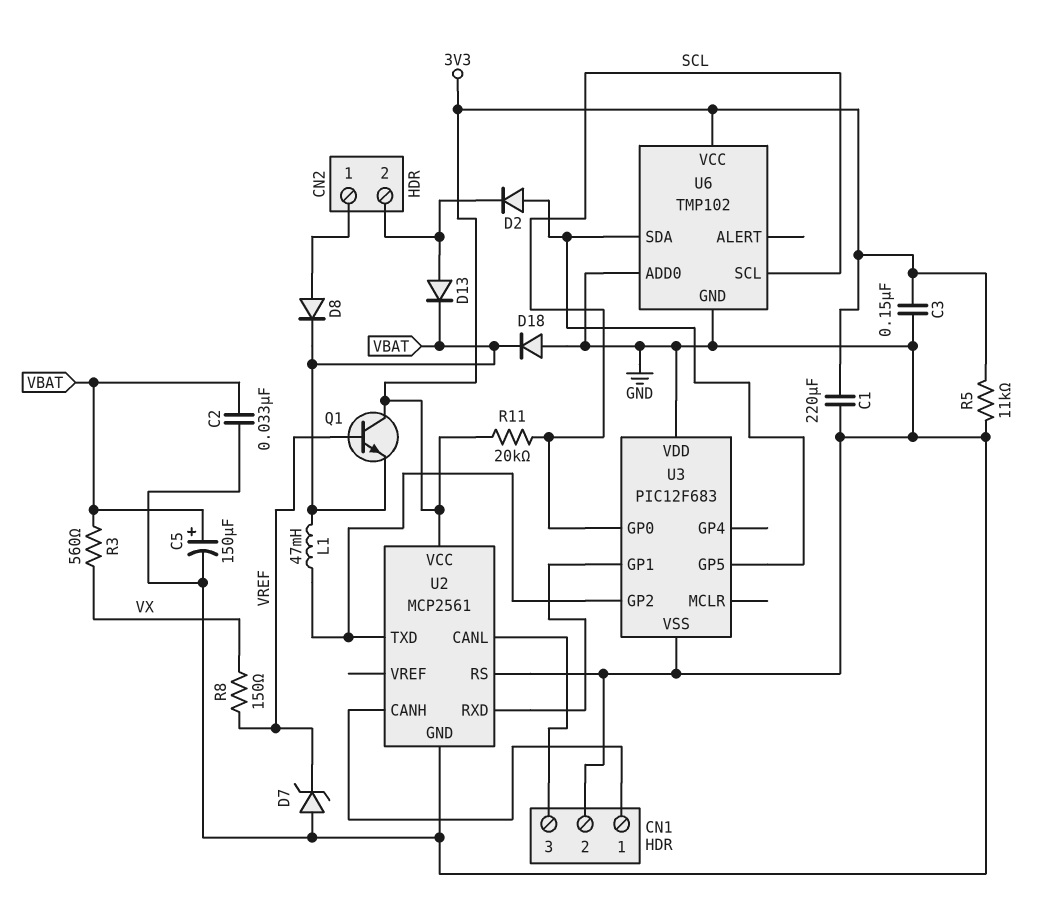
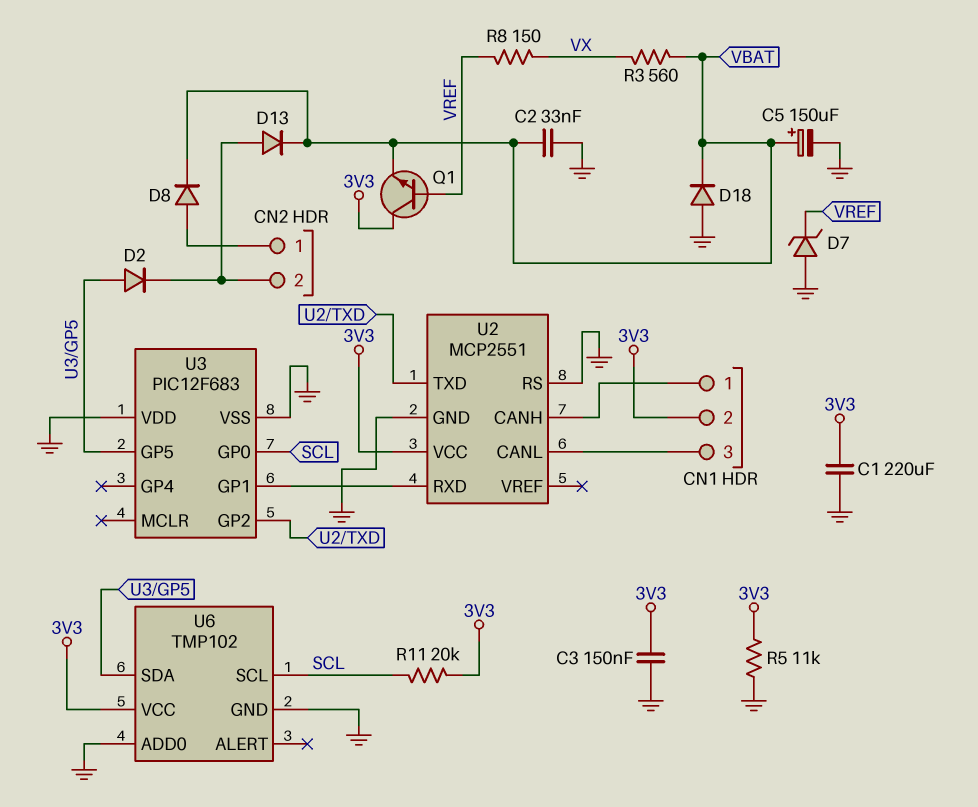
CN1 pin 2: GND -> 3V3
L1: 47mH (U2/TXD, VBAT) -> none
U2: MCP2561 -> MCP2551

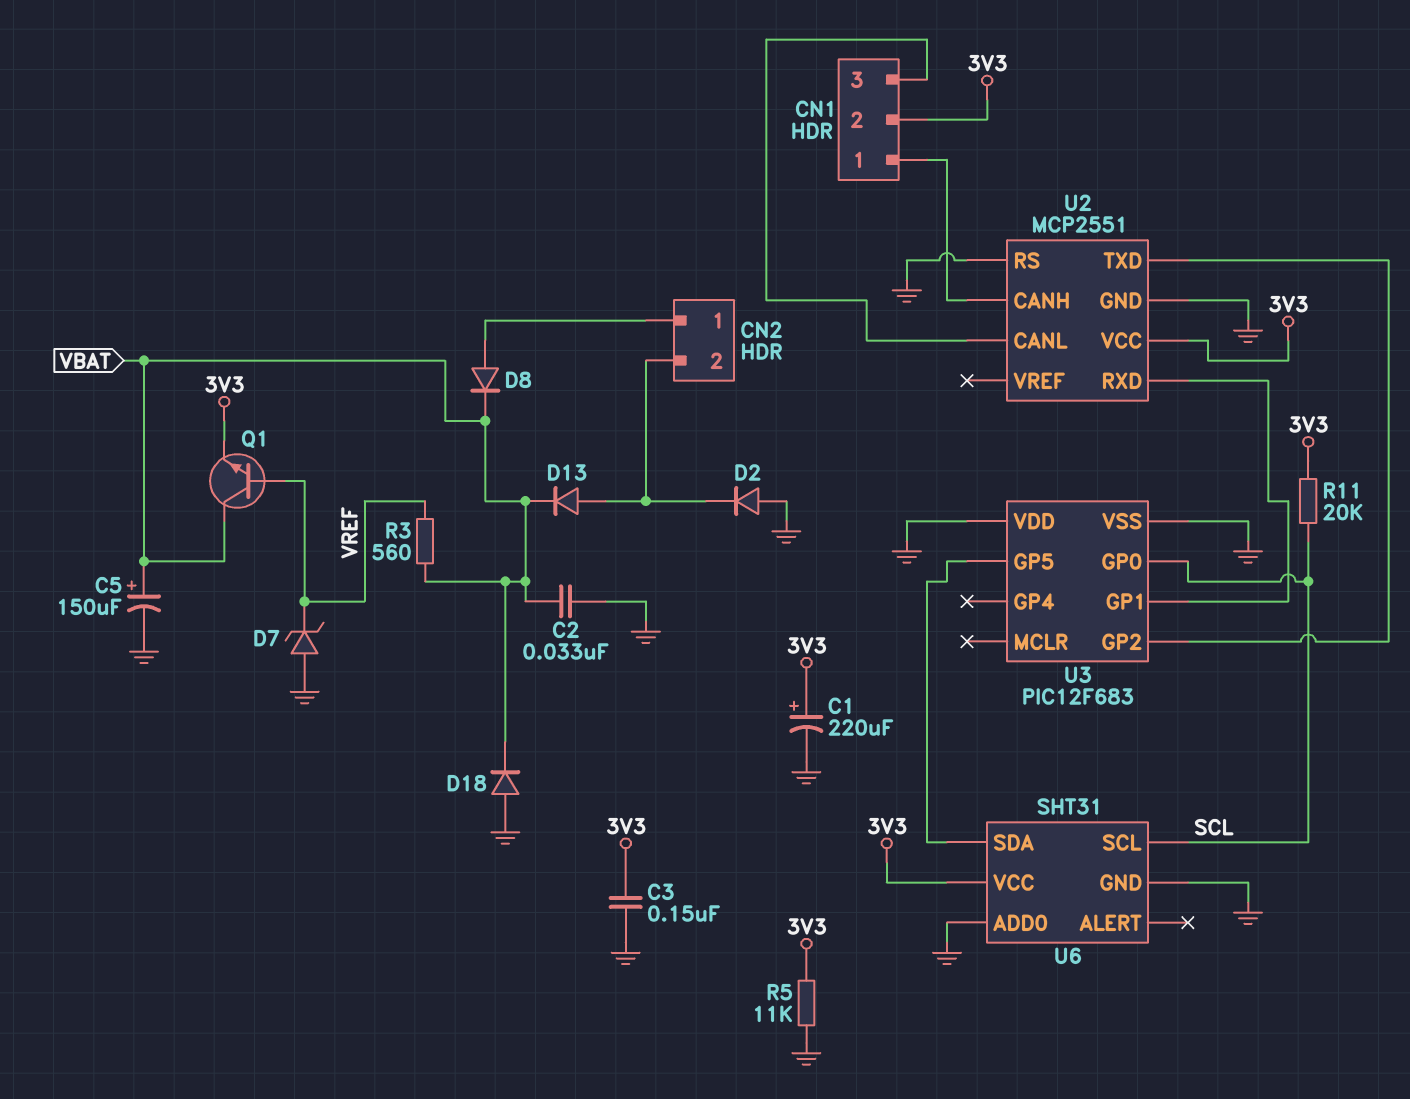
C1: 220uF (3V3, GND) -> 220uF (plus 3V3, minus GND)
D2: diode (A U3/GP5, K CN2/2) -> diode (A GND, K CN2/2)
Q1: NPN (B VREF, C 3V3, E VBAT) -> NPN (B VREF, C VBAT, E 3V3)
R3: 560 (VBAT, VX) -> 560 (VBAT, VREF)
R8: 150 (VREF, VX) -> none
U6: TMP102 -> SHT31

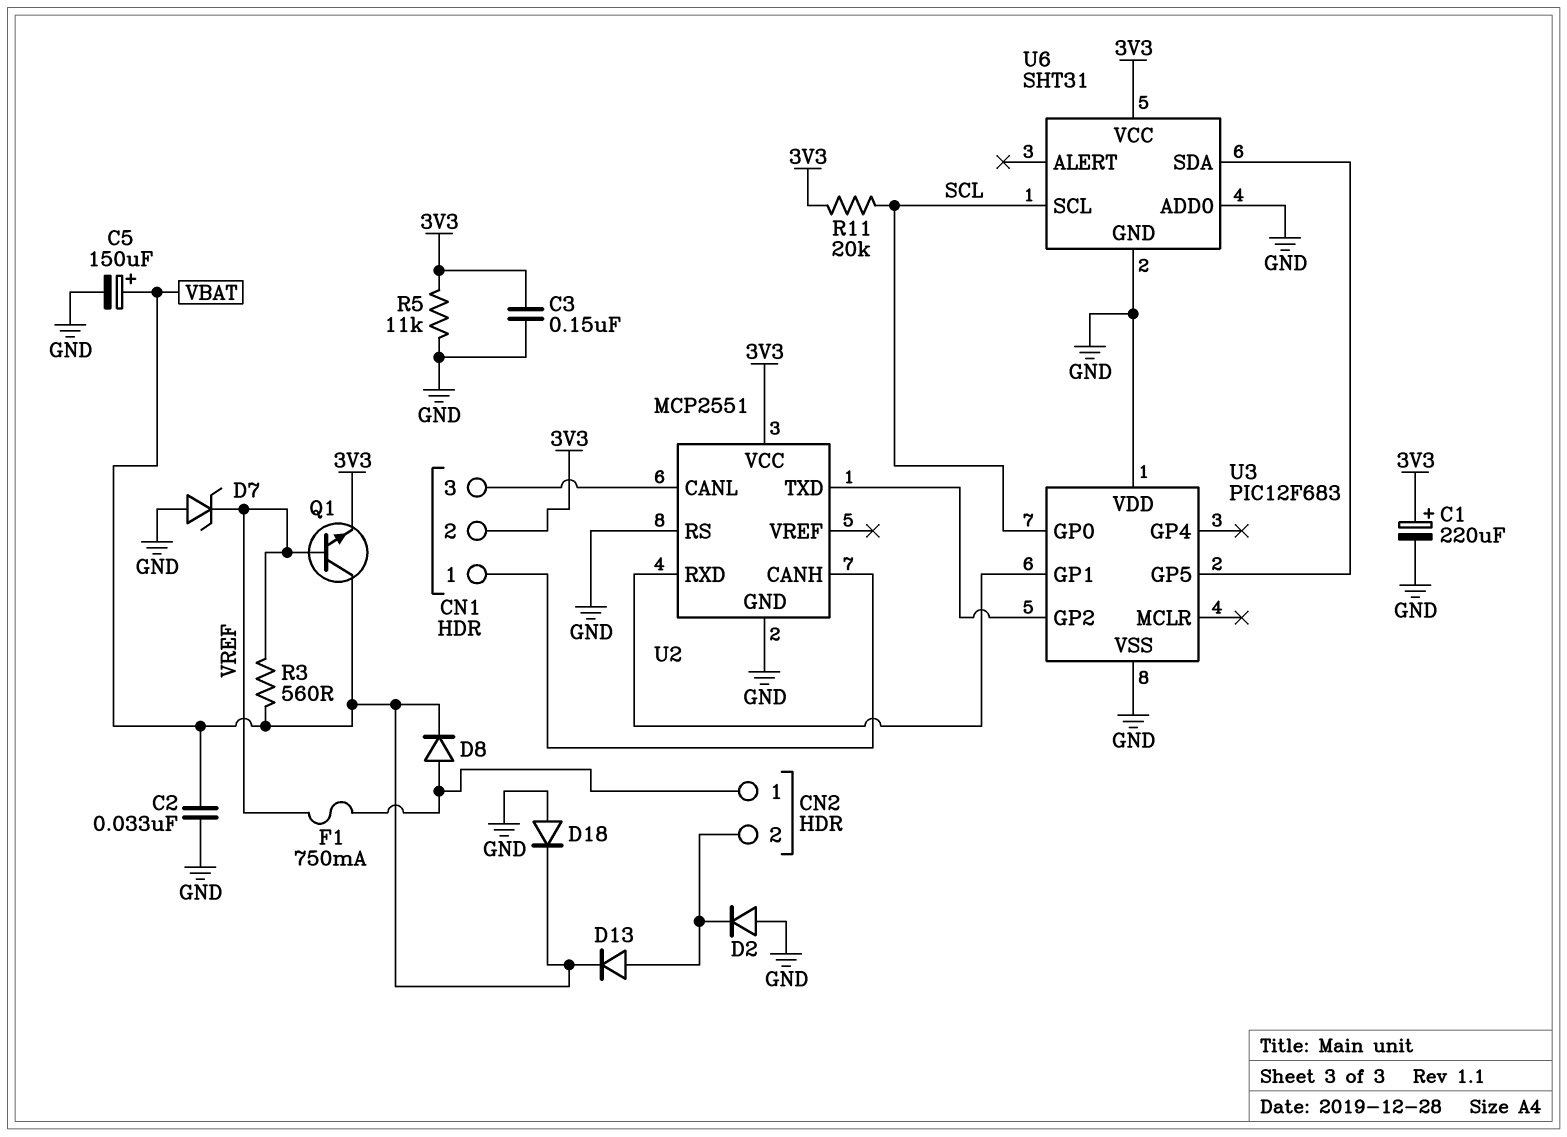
F1: none -> 750mA (CN2/1, VREF)

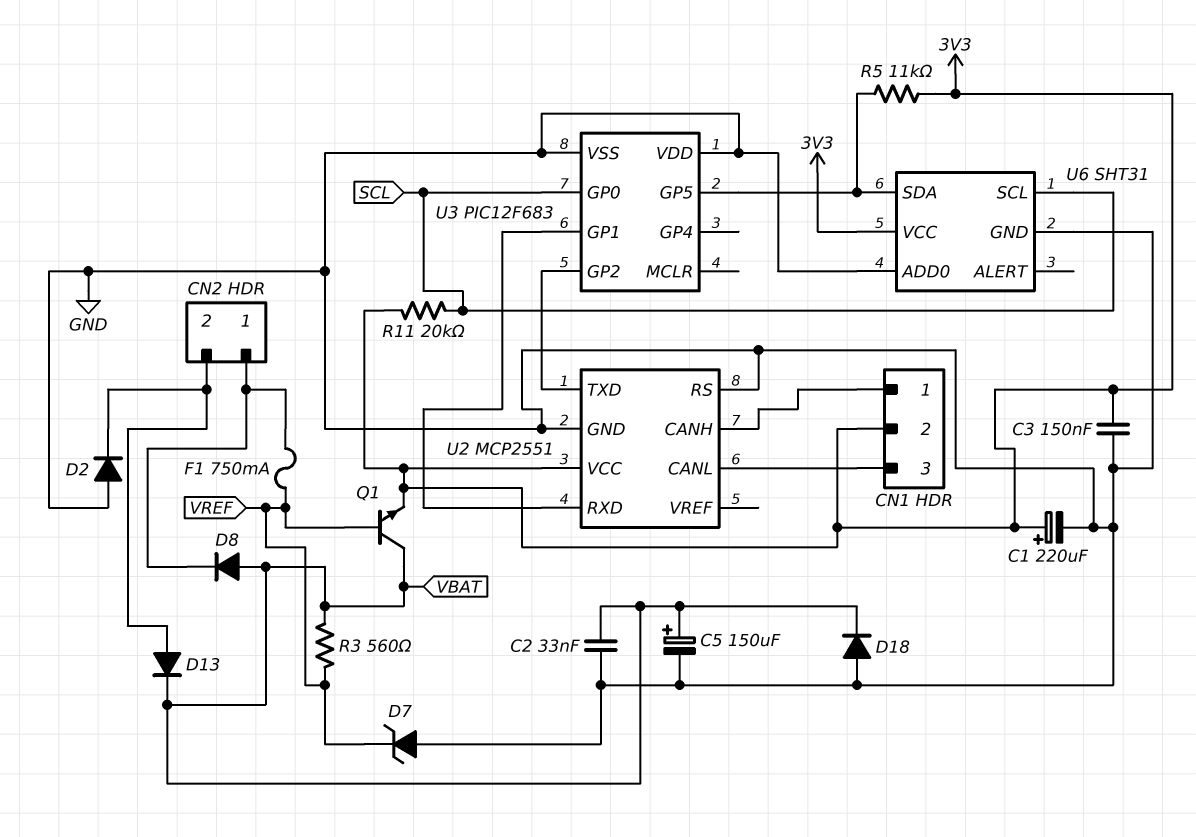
D8: diode (A CN2/1, K VBAT) -> diode (A VBAT, K CN2/1)
R5: 11k (3V3, GND) -> 11k (3V3, U3/GP5)

